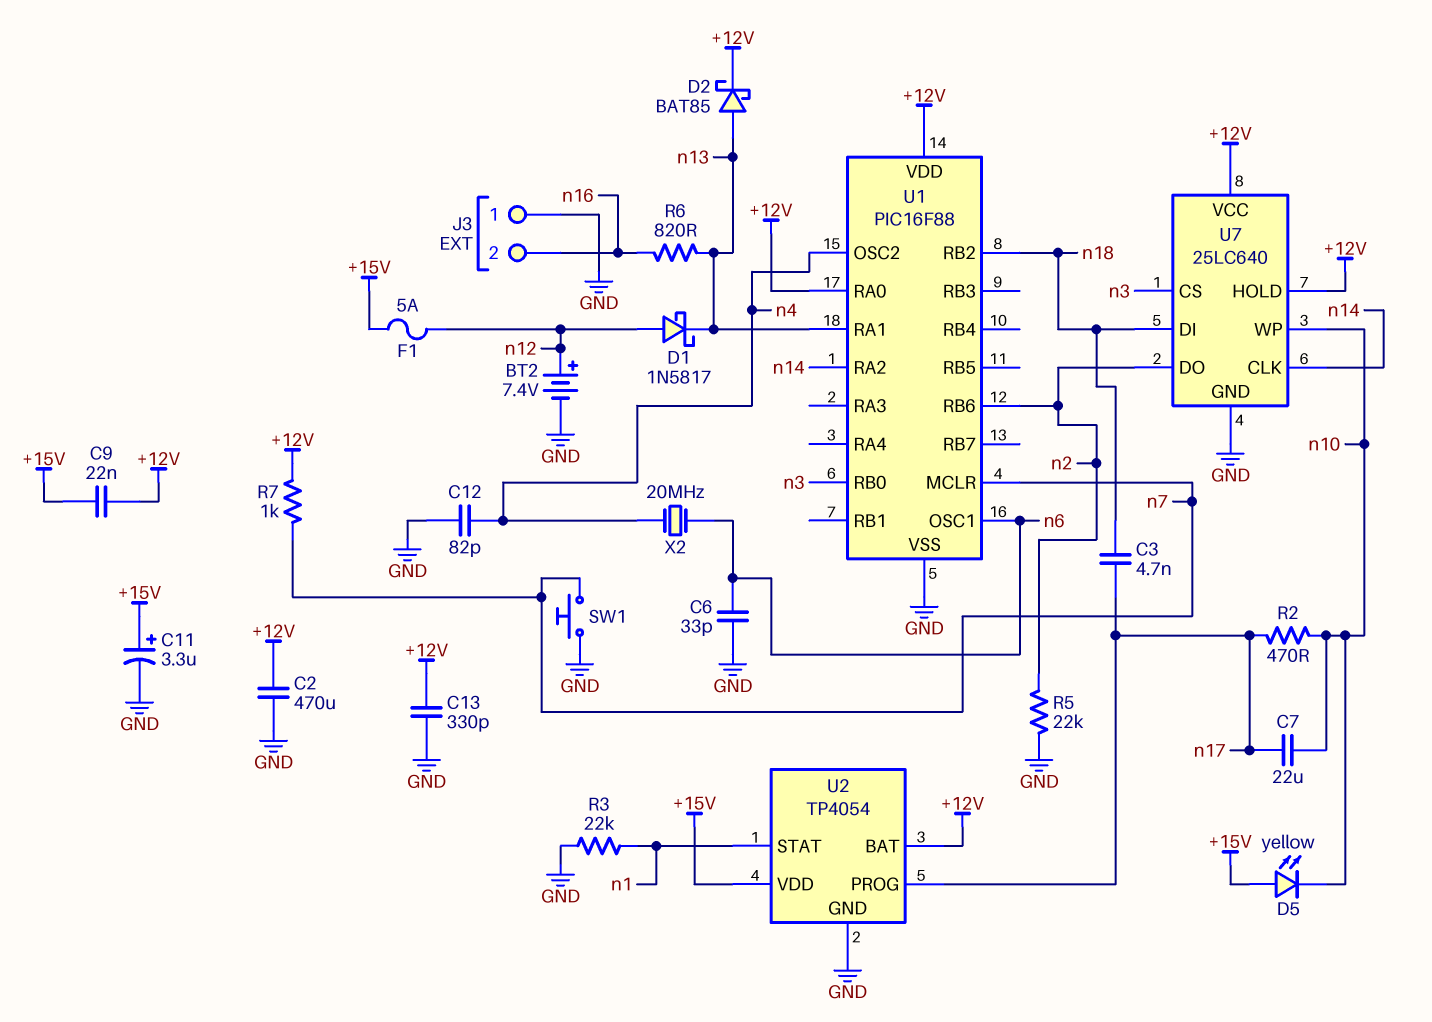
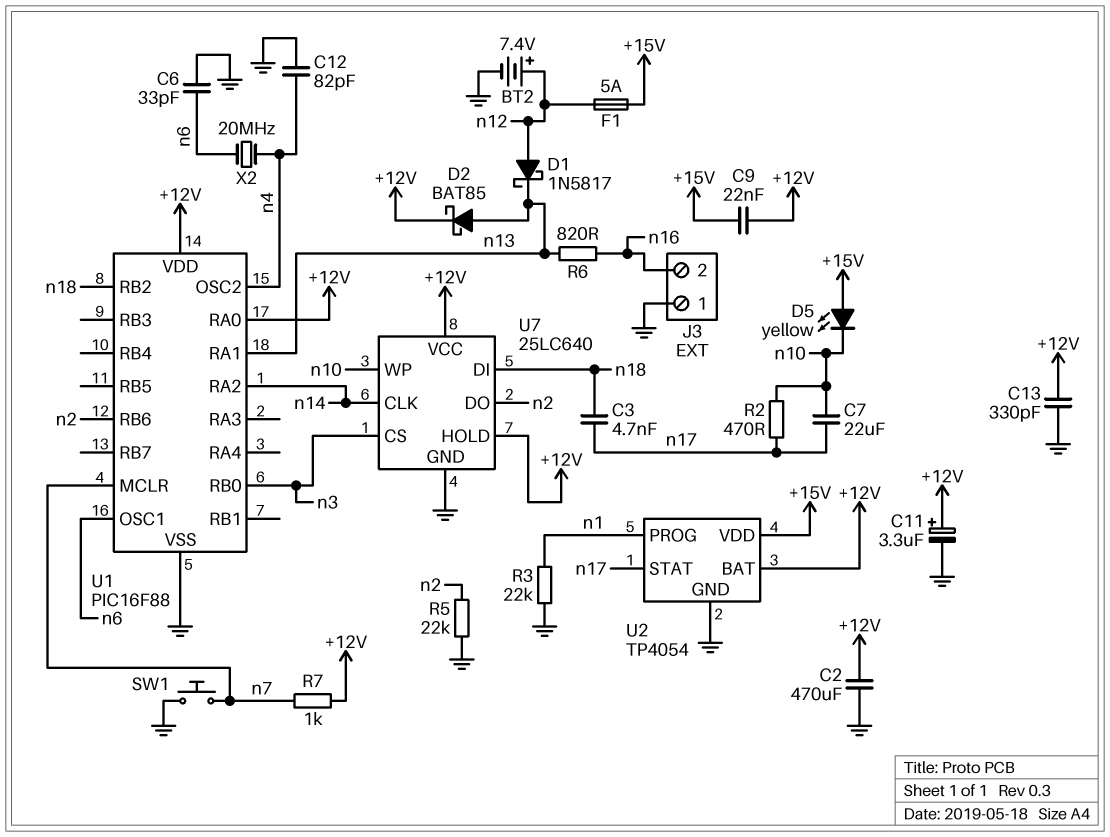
C11: 3.3uF (plus +15V, minus GND) -> 3.3uF (plus +12V, minus GND)
U2 pin PROG: n17 -> n1
U2 pin STAT: n1 -> n17

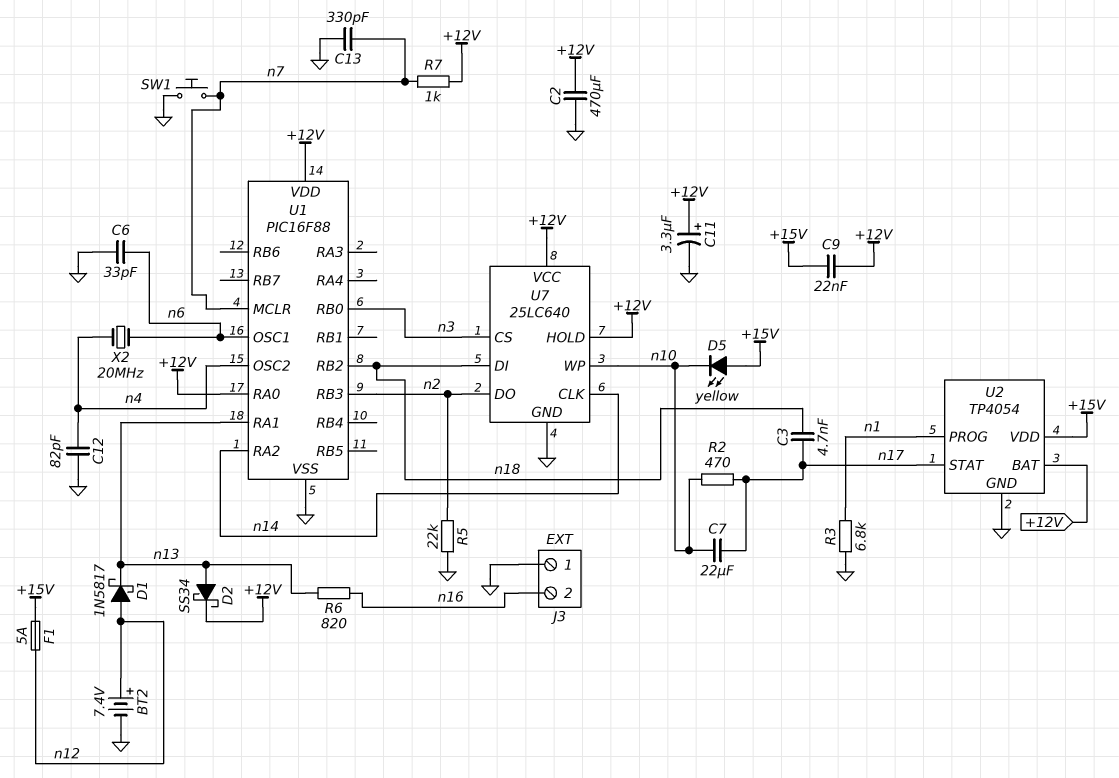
C13: 330pF (+12V, GND) -> 330pF (GND, n7)
D2: schottky BAT85 (A n13, K +12V) -> schottky SS34 (A n13, K +12V)
R3: 22k (GND, n1) -> 6.8k (GND, n1)
U1 pin RB3: none -> n2
U1 pin RB6: n2 -> none

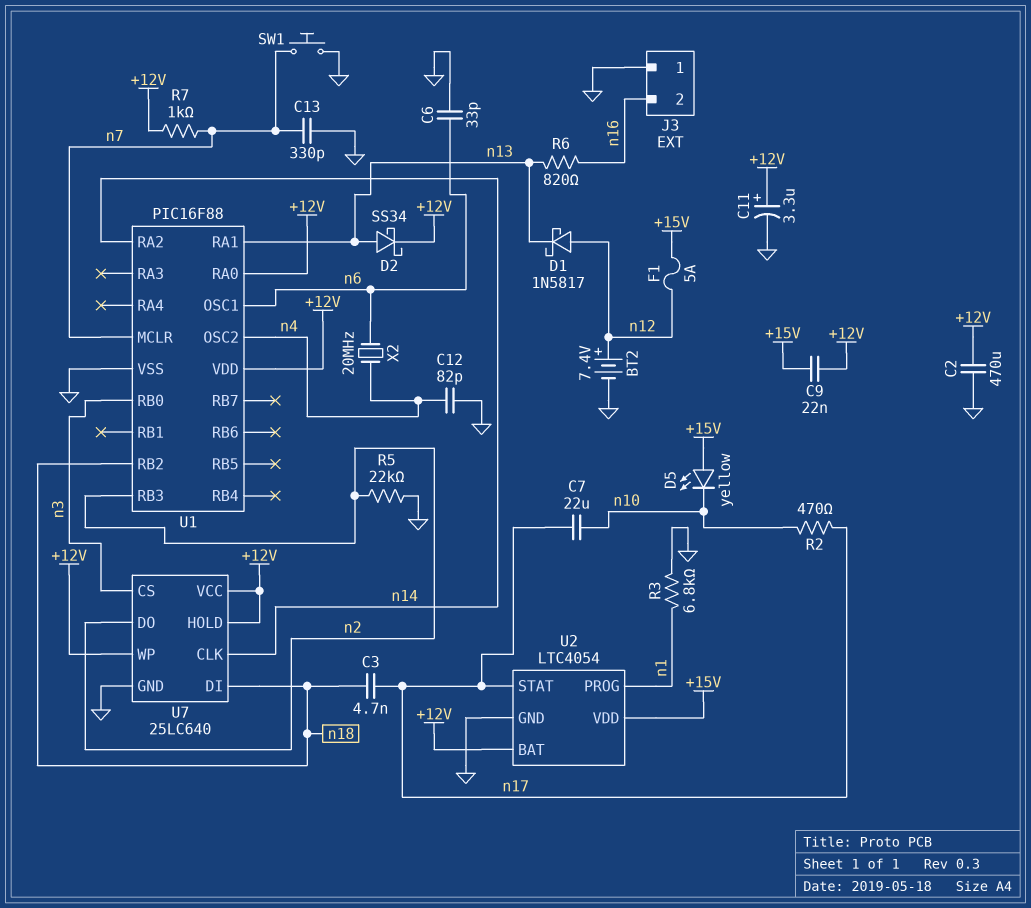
U2: TP4054 -> LTC4054
U7 pin WP: n10 -> +12V

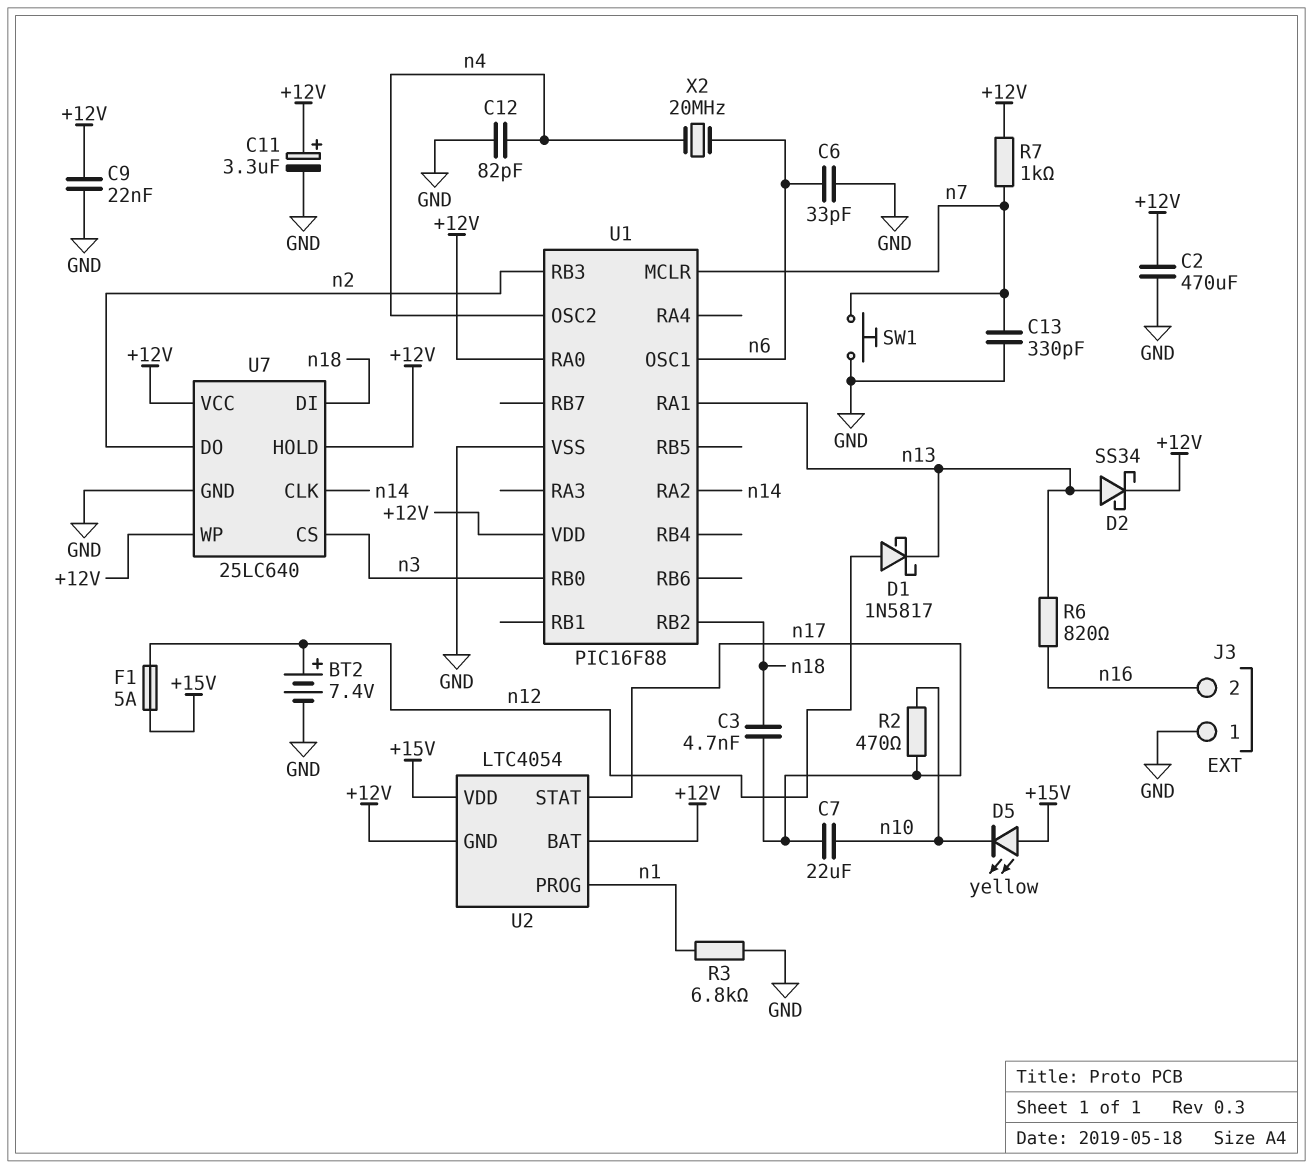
C9: 22nF (+12V, +15V) -> 22nF (+12V, GND)
R5: 22k (GND, n2) -> none
U2 pin GND: GND -> +12V

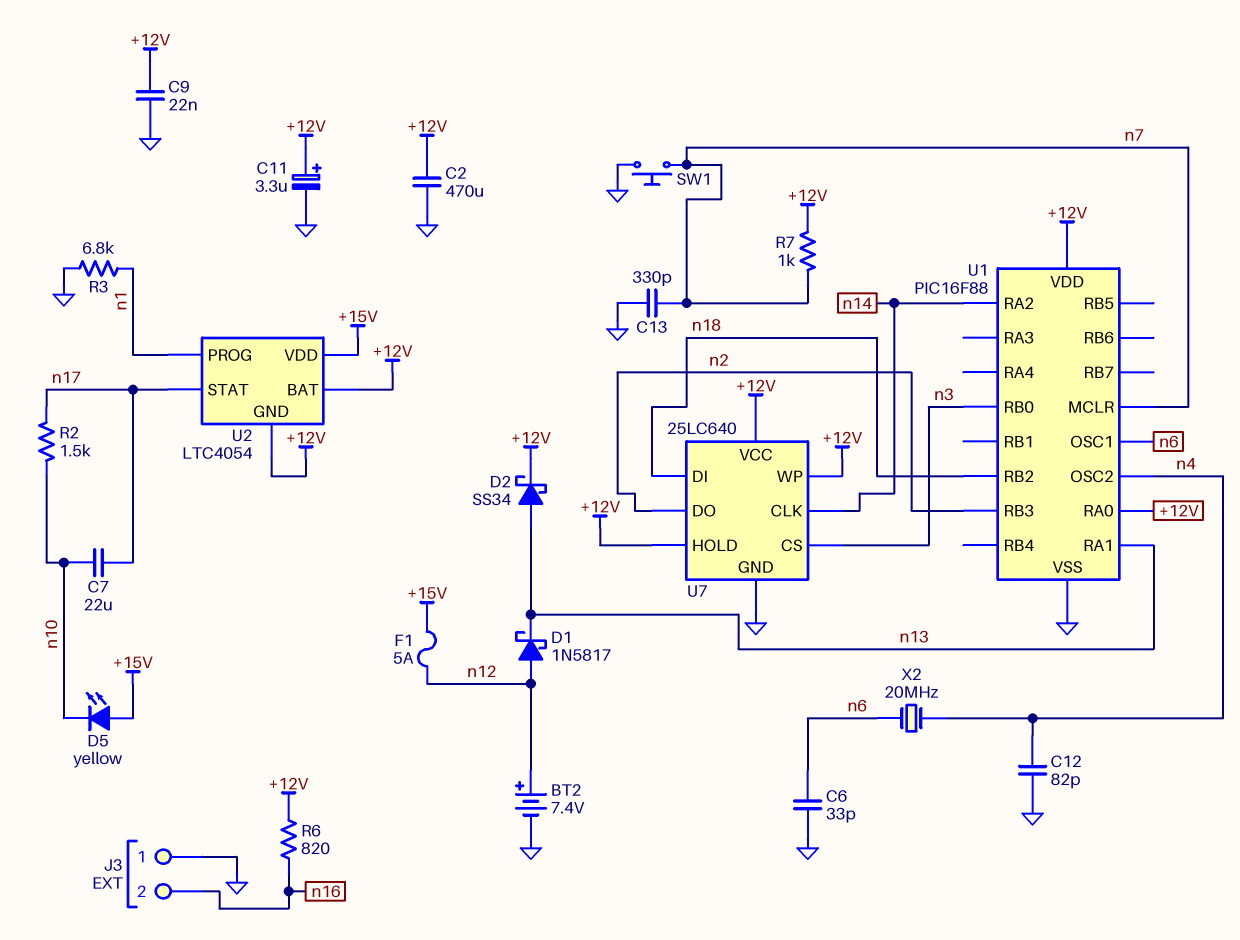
C3: 4.7nF (n17, n18) -> none
R2: 470 (n10, n17) -> 1.5k (n10, n17)
R6: 820 (n13, n16) -> 820 (+12V, n16)

